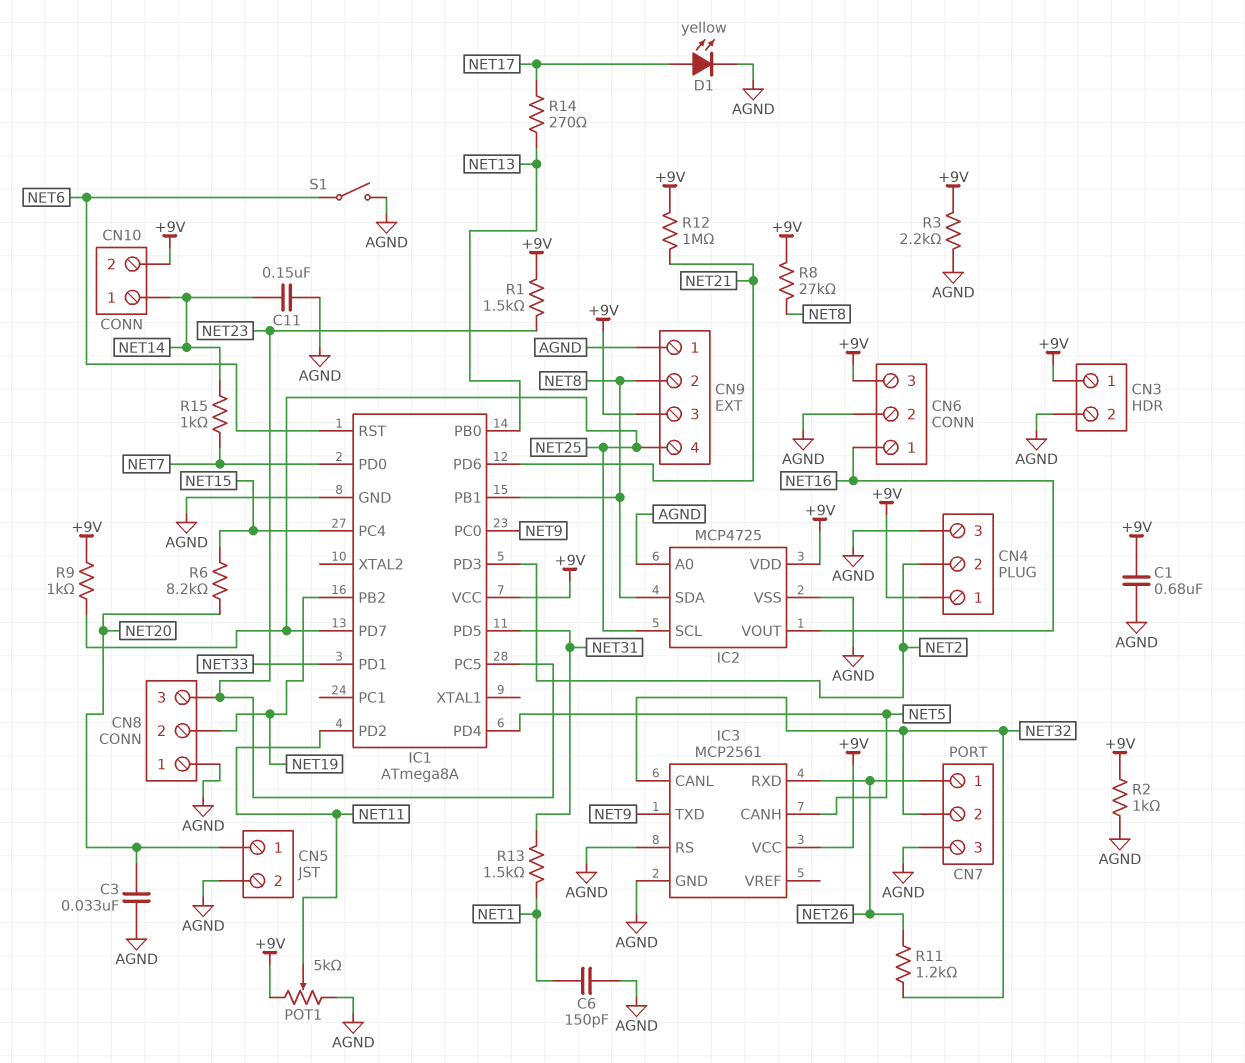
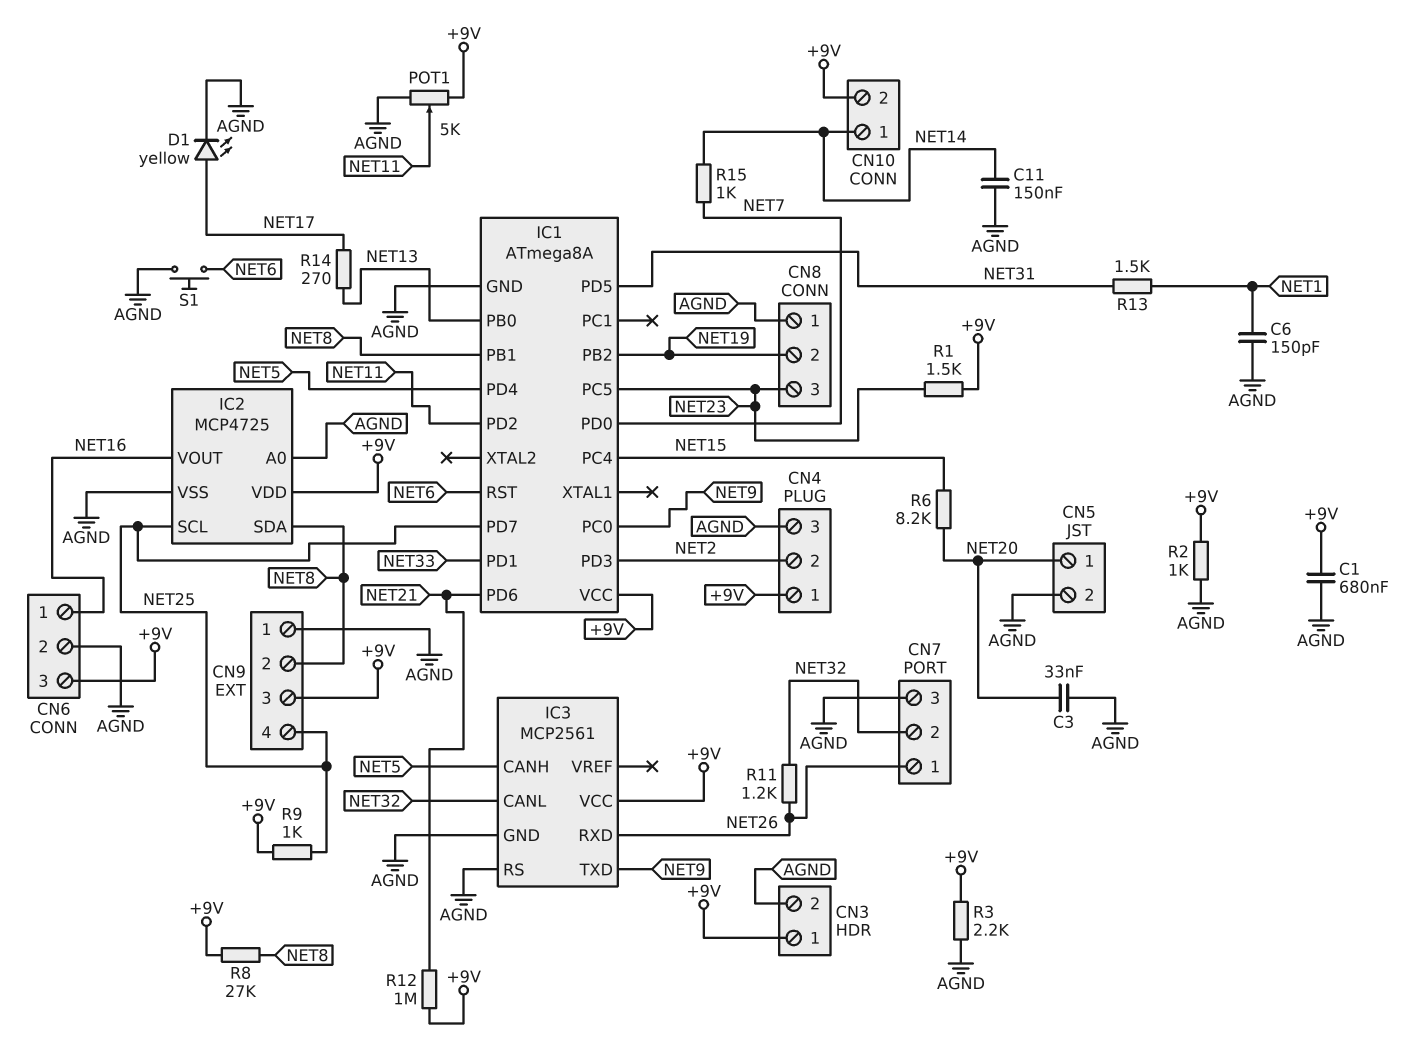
S1: switch (AGND, NET6) -> button (AGND, NET6)

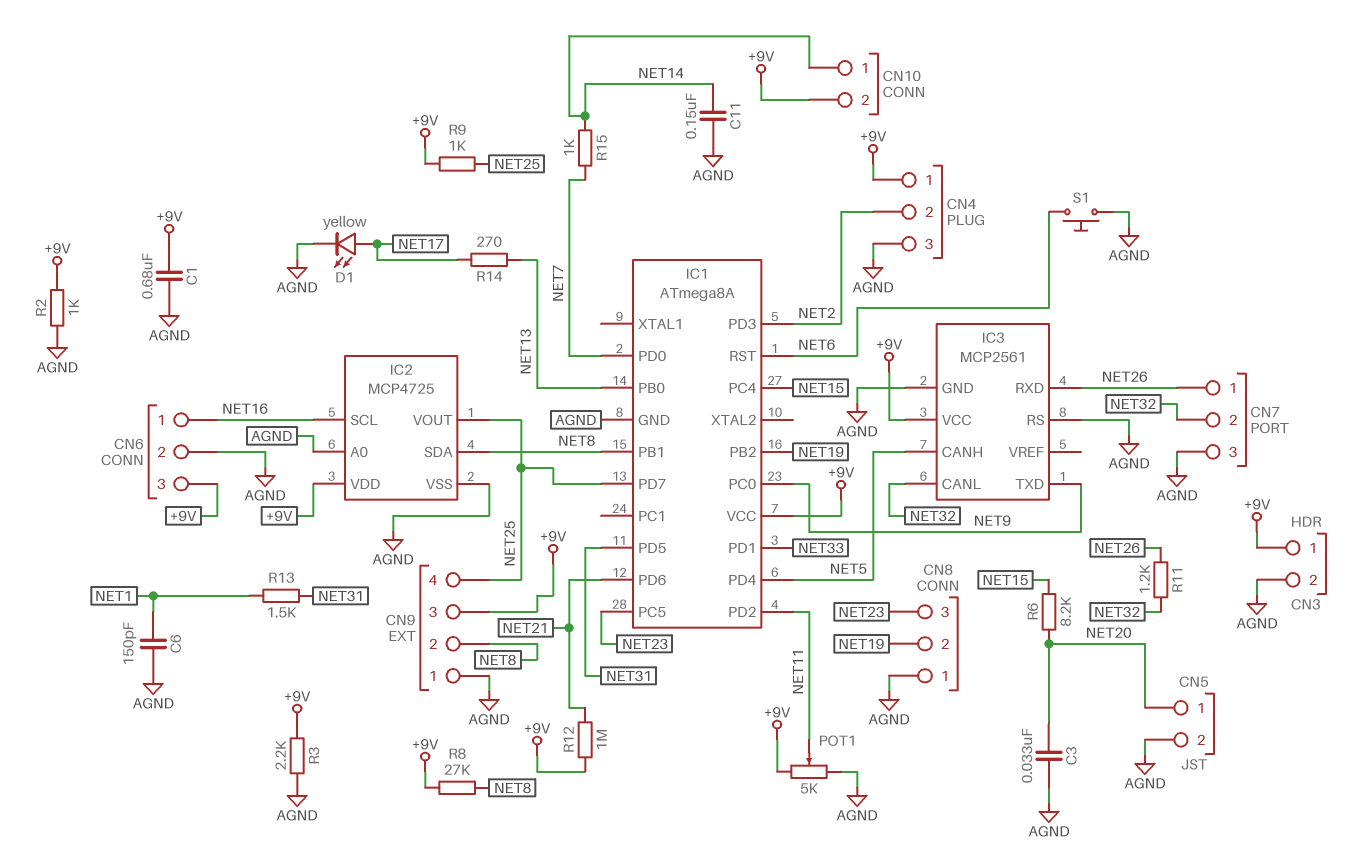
IC2 pin SCL: NET25 -> NET16
IC2 pin VOUT: NET16 -> NET25
R1: 1.5k (+9V, NET23) -> none

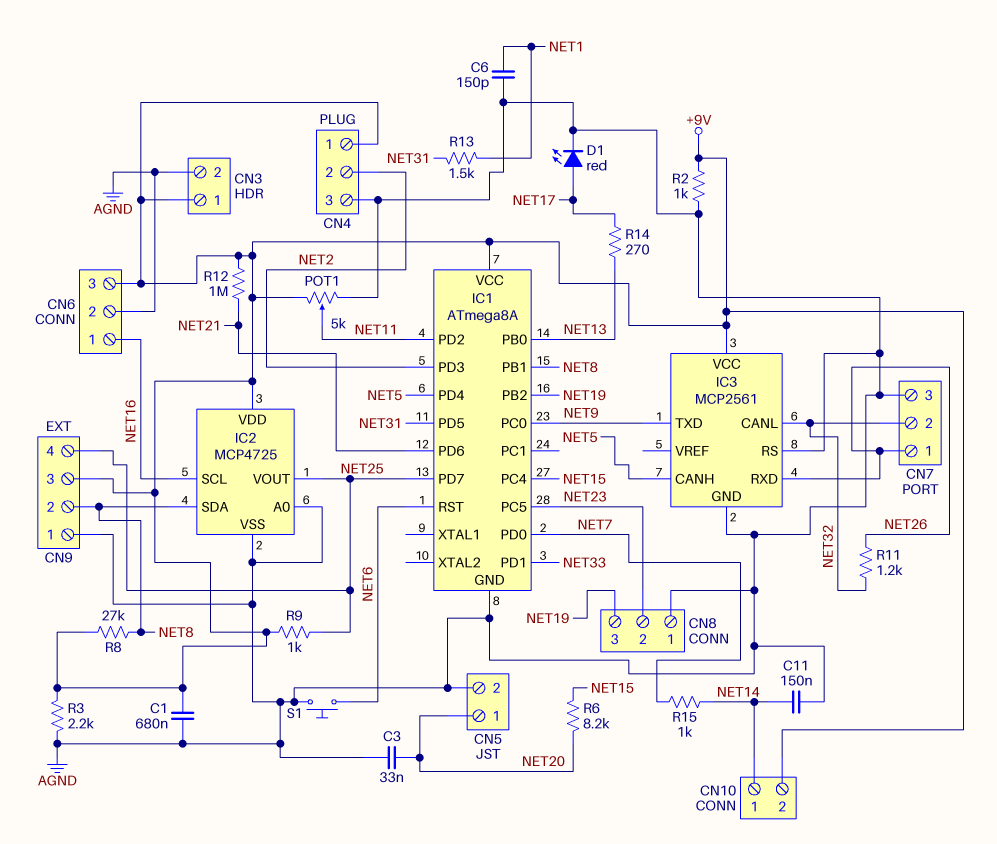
CN8 pin 2: NET19 -> NET23
CN8 pin 3: NET23 -> NET19
D1: LED yellow (A NET17, K AGND) -> LED red (A NET17, K AGND)

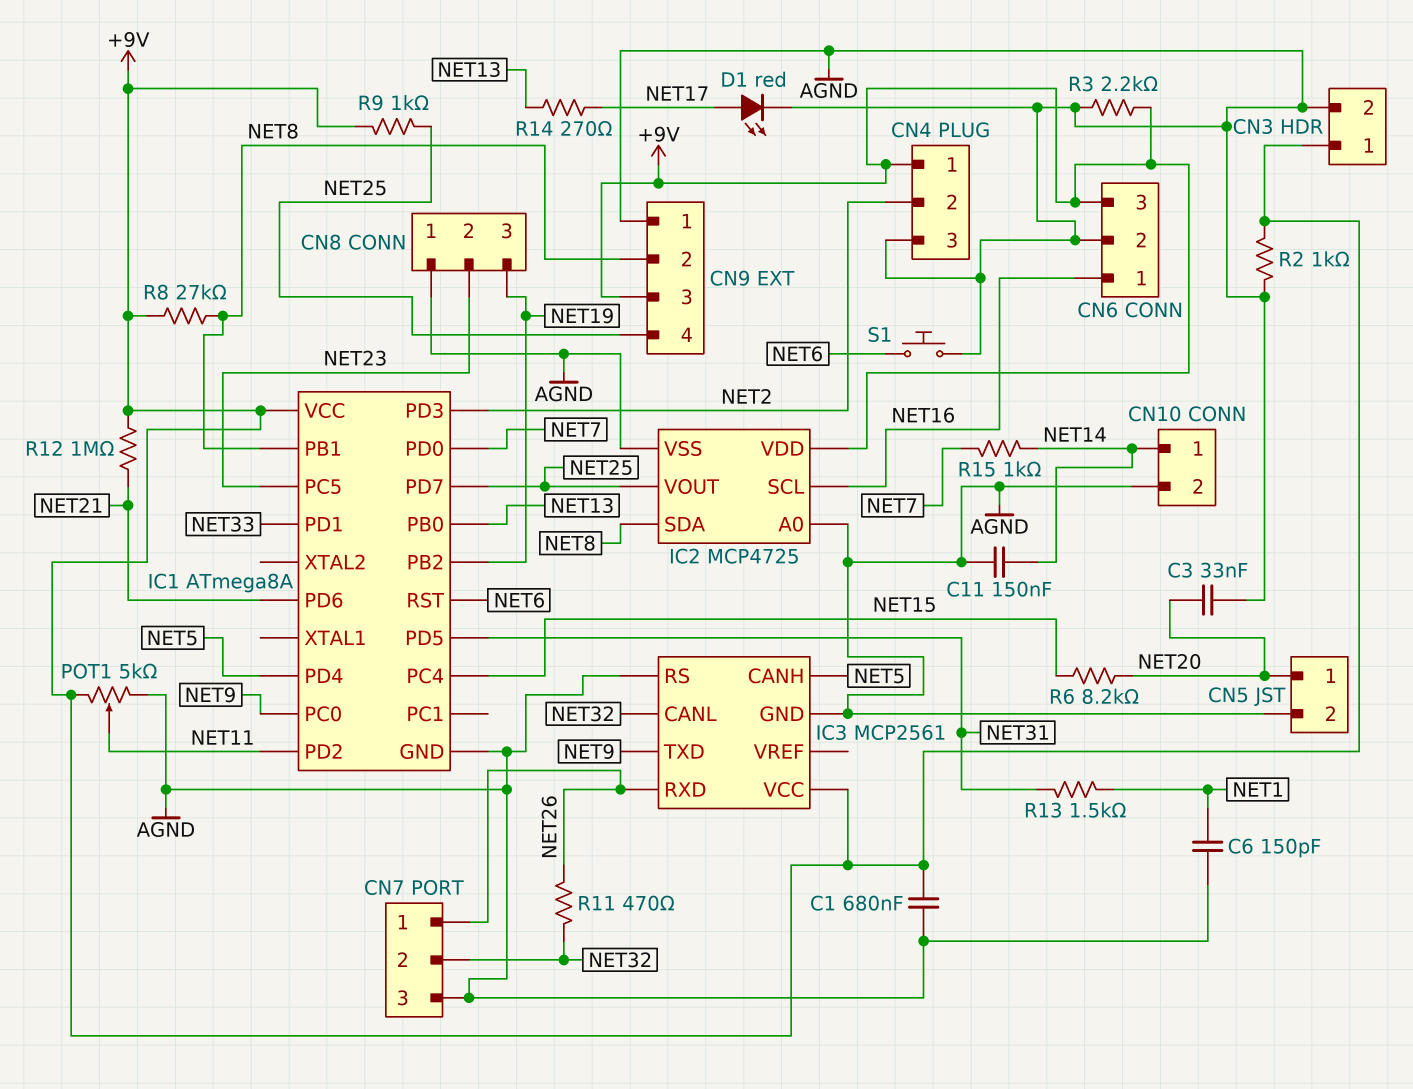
CN10 pin 2: +9V -> AGND
R11: 1.2k (NET26, NET32) -> 470 (NET26, NET32)

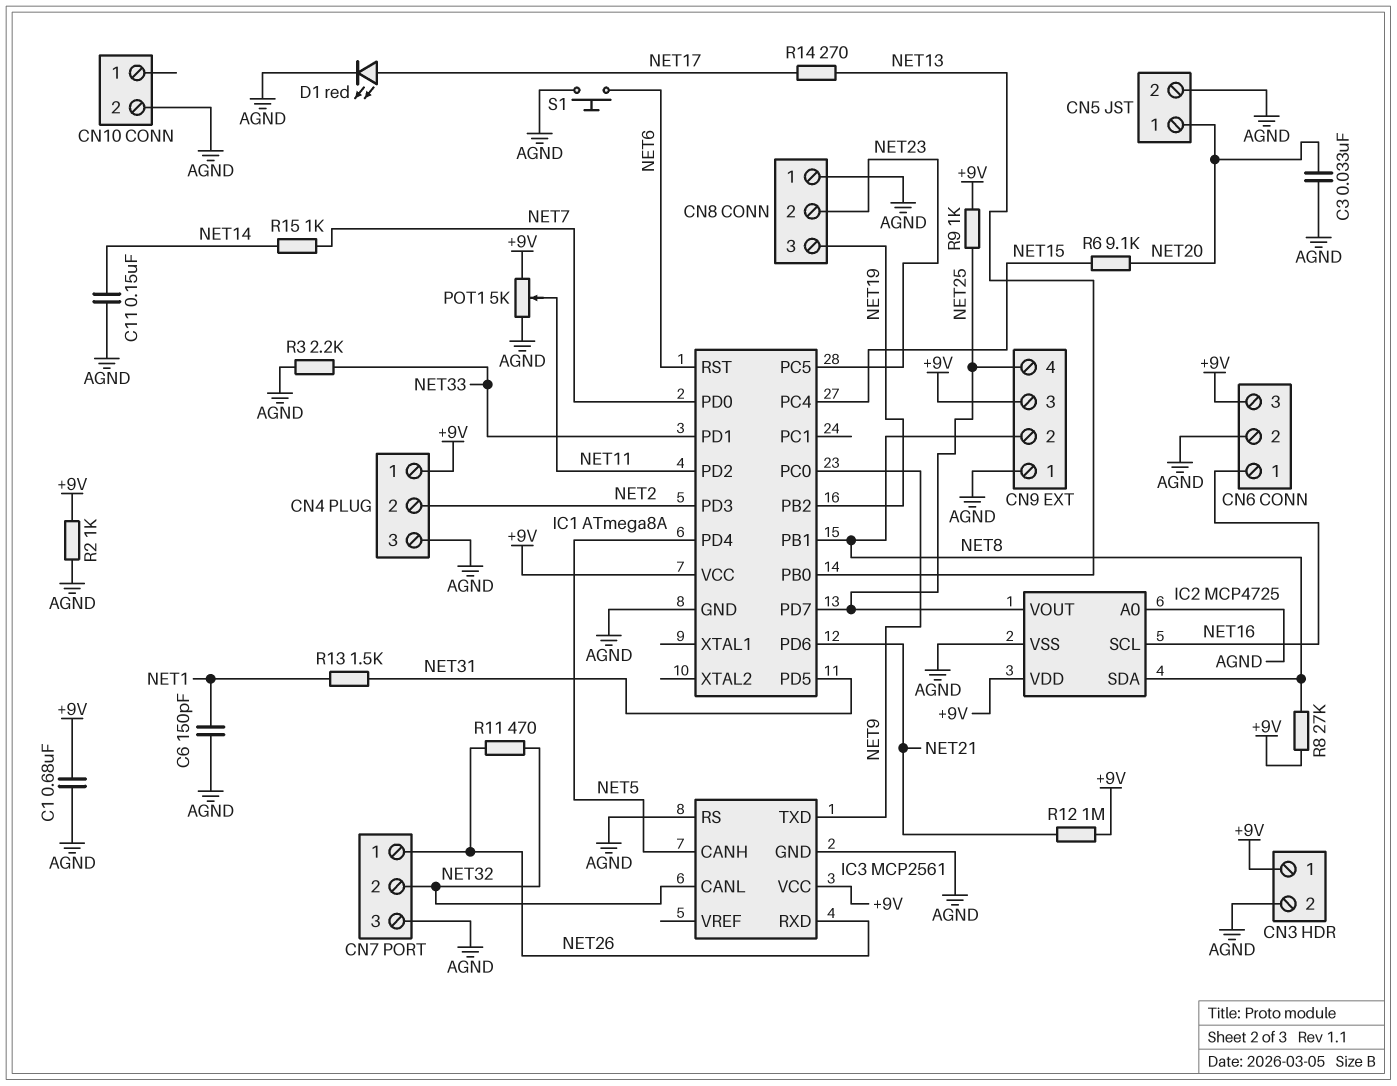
CN10 pin 1: NET14 -> none
R3: 2.2k (+9V, AGND) -> 2.2k (AGND, NET33)
R6: 8.2k (NET15, NET20) -> 9.1k (NET15, NET20)

